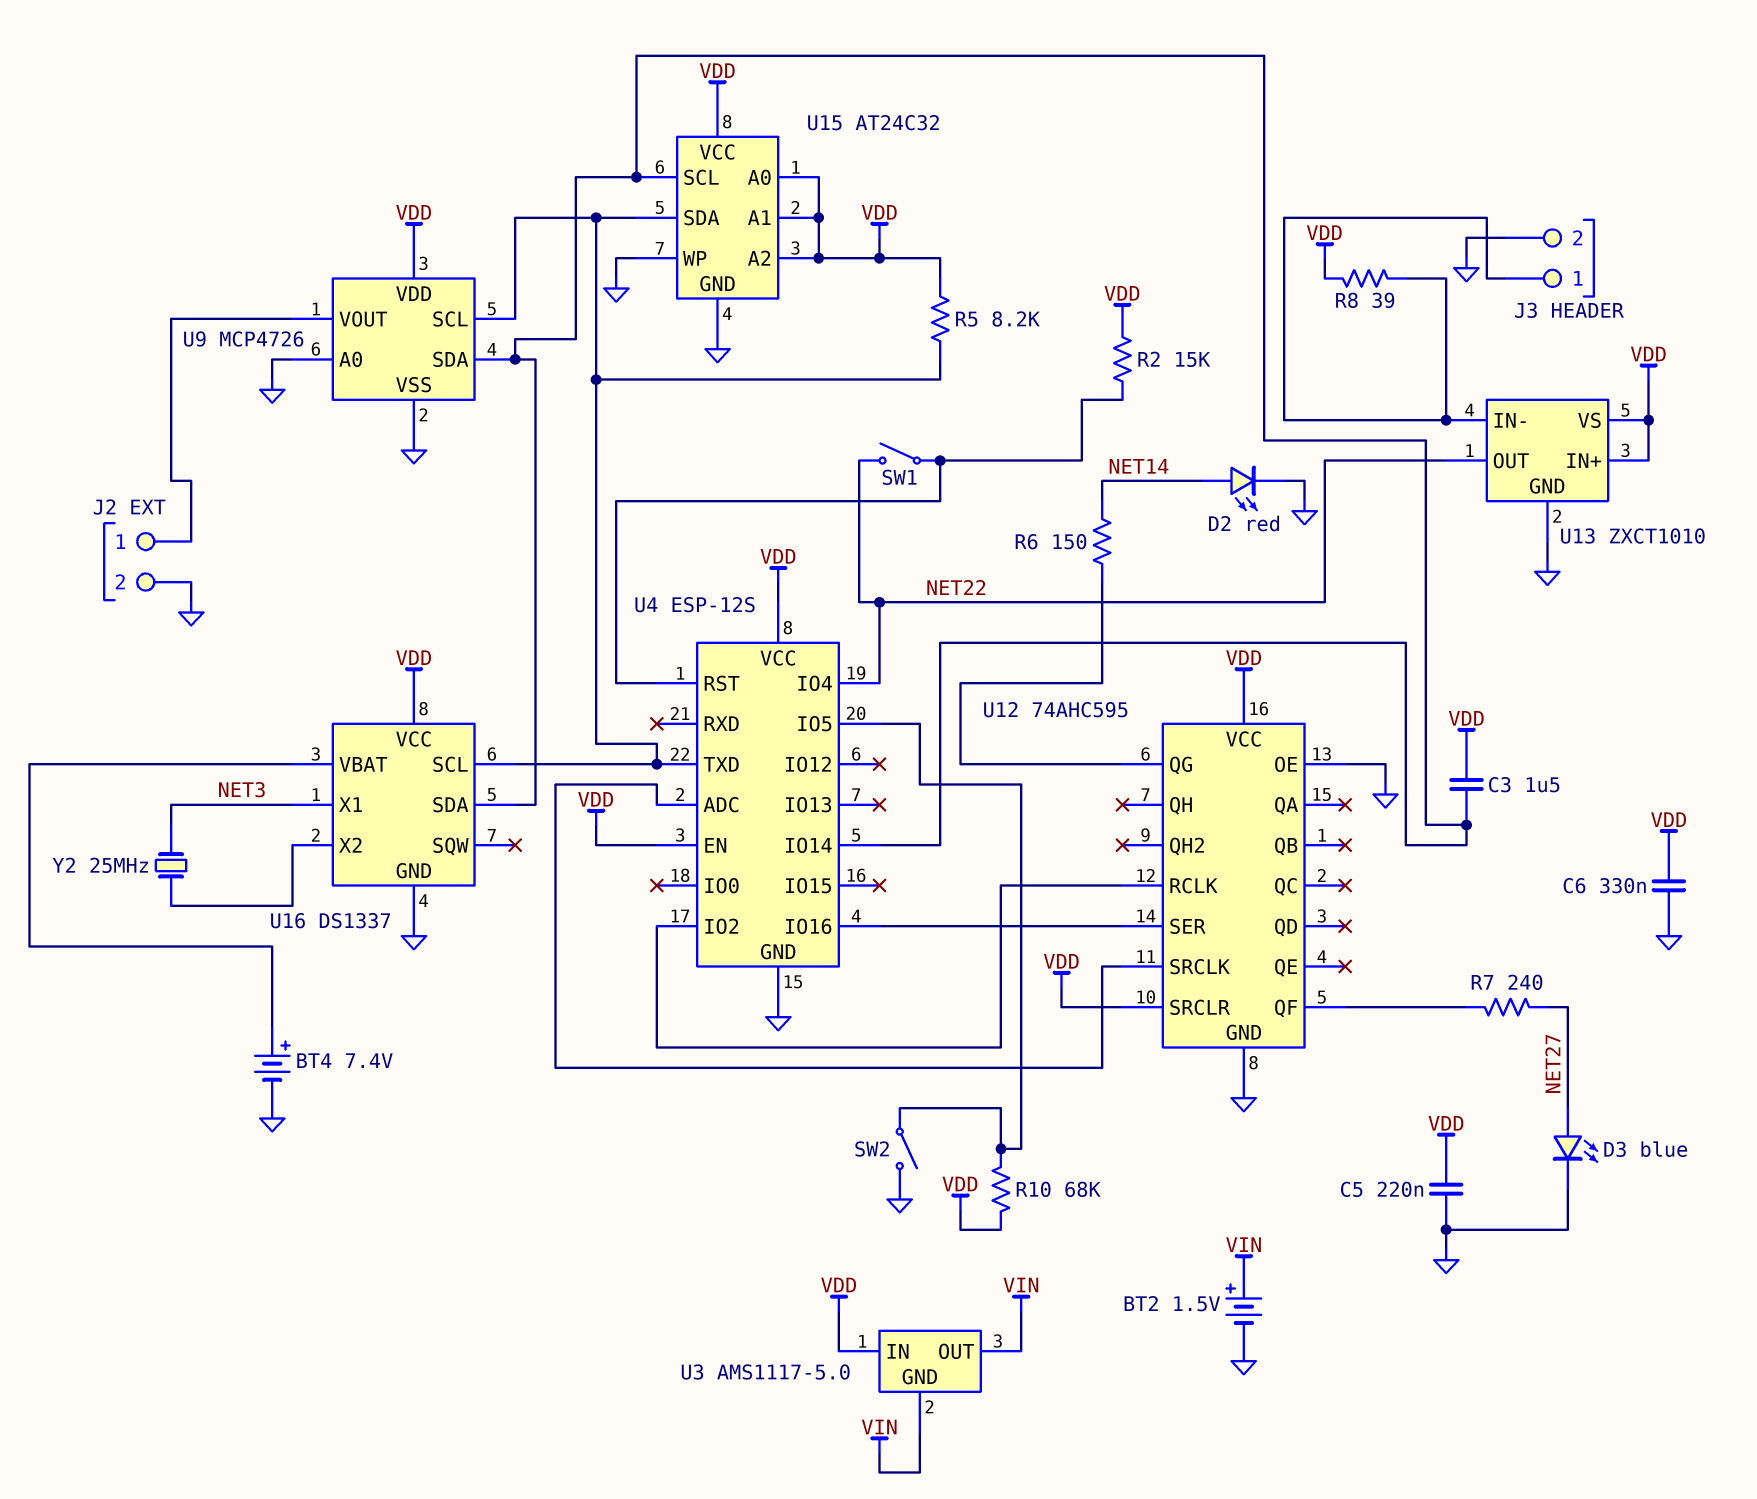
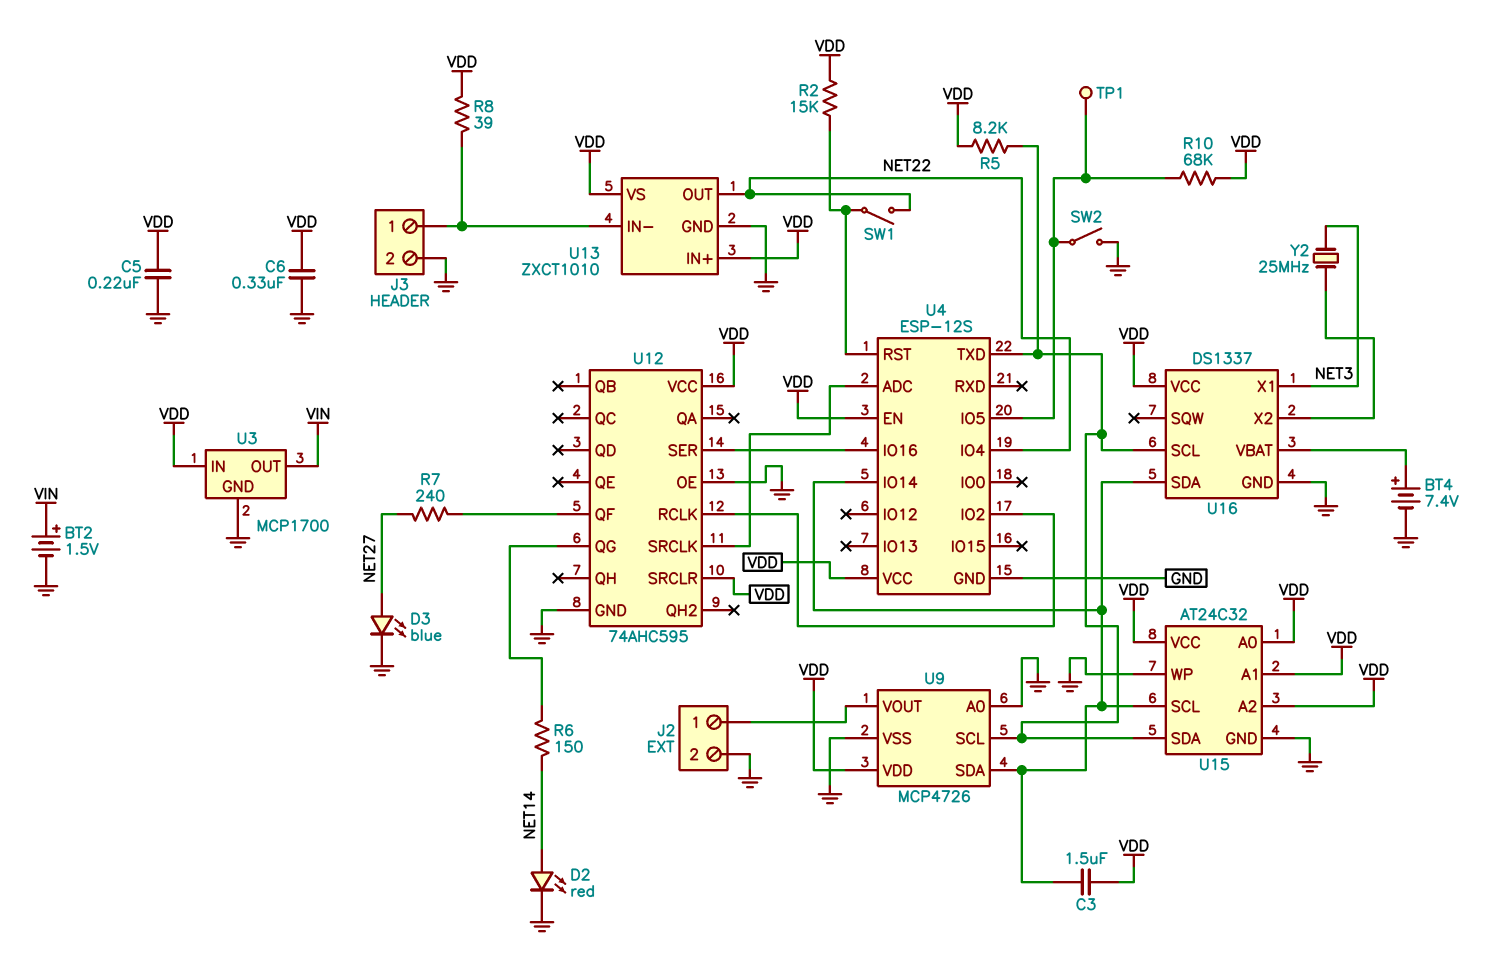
TP1: none -> test point (U4/IO5)
U3: AMS1117-5.0 -> MCP1700
U3 pin GND: VIN -> GND

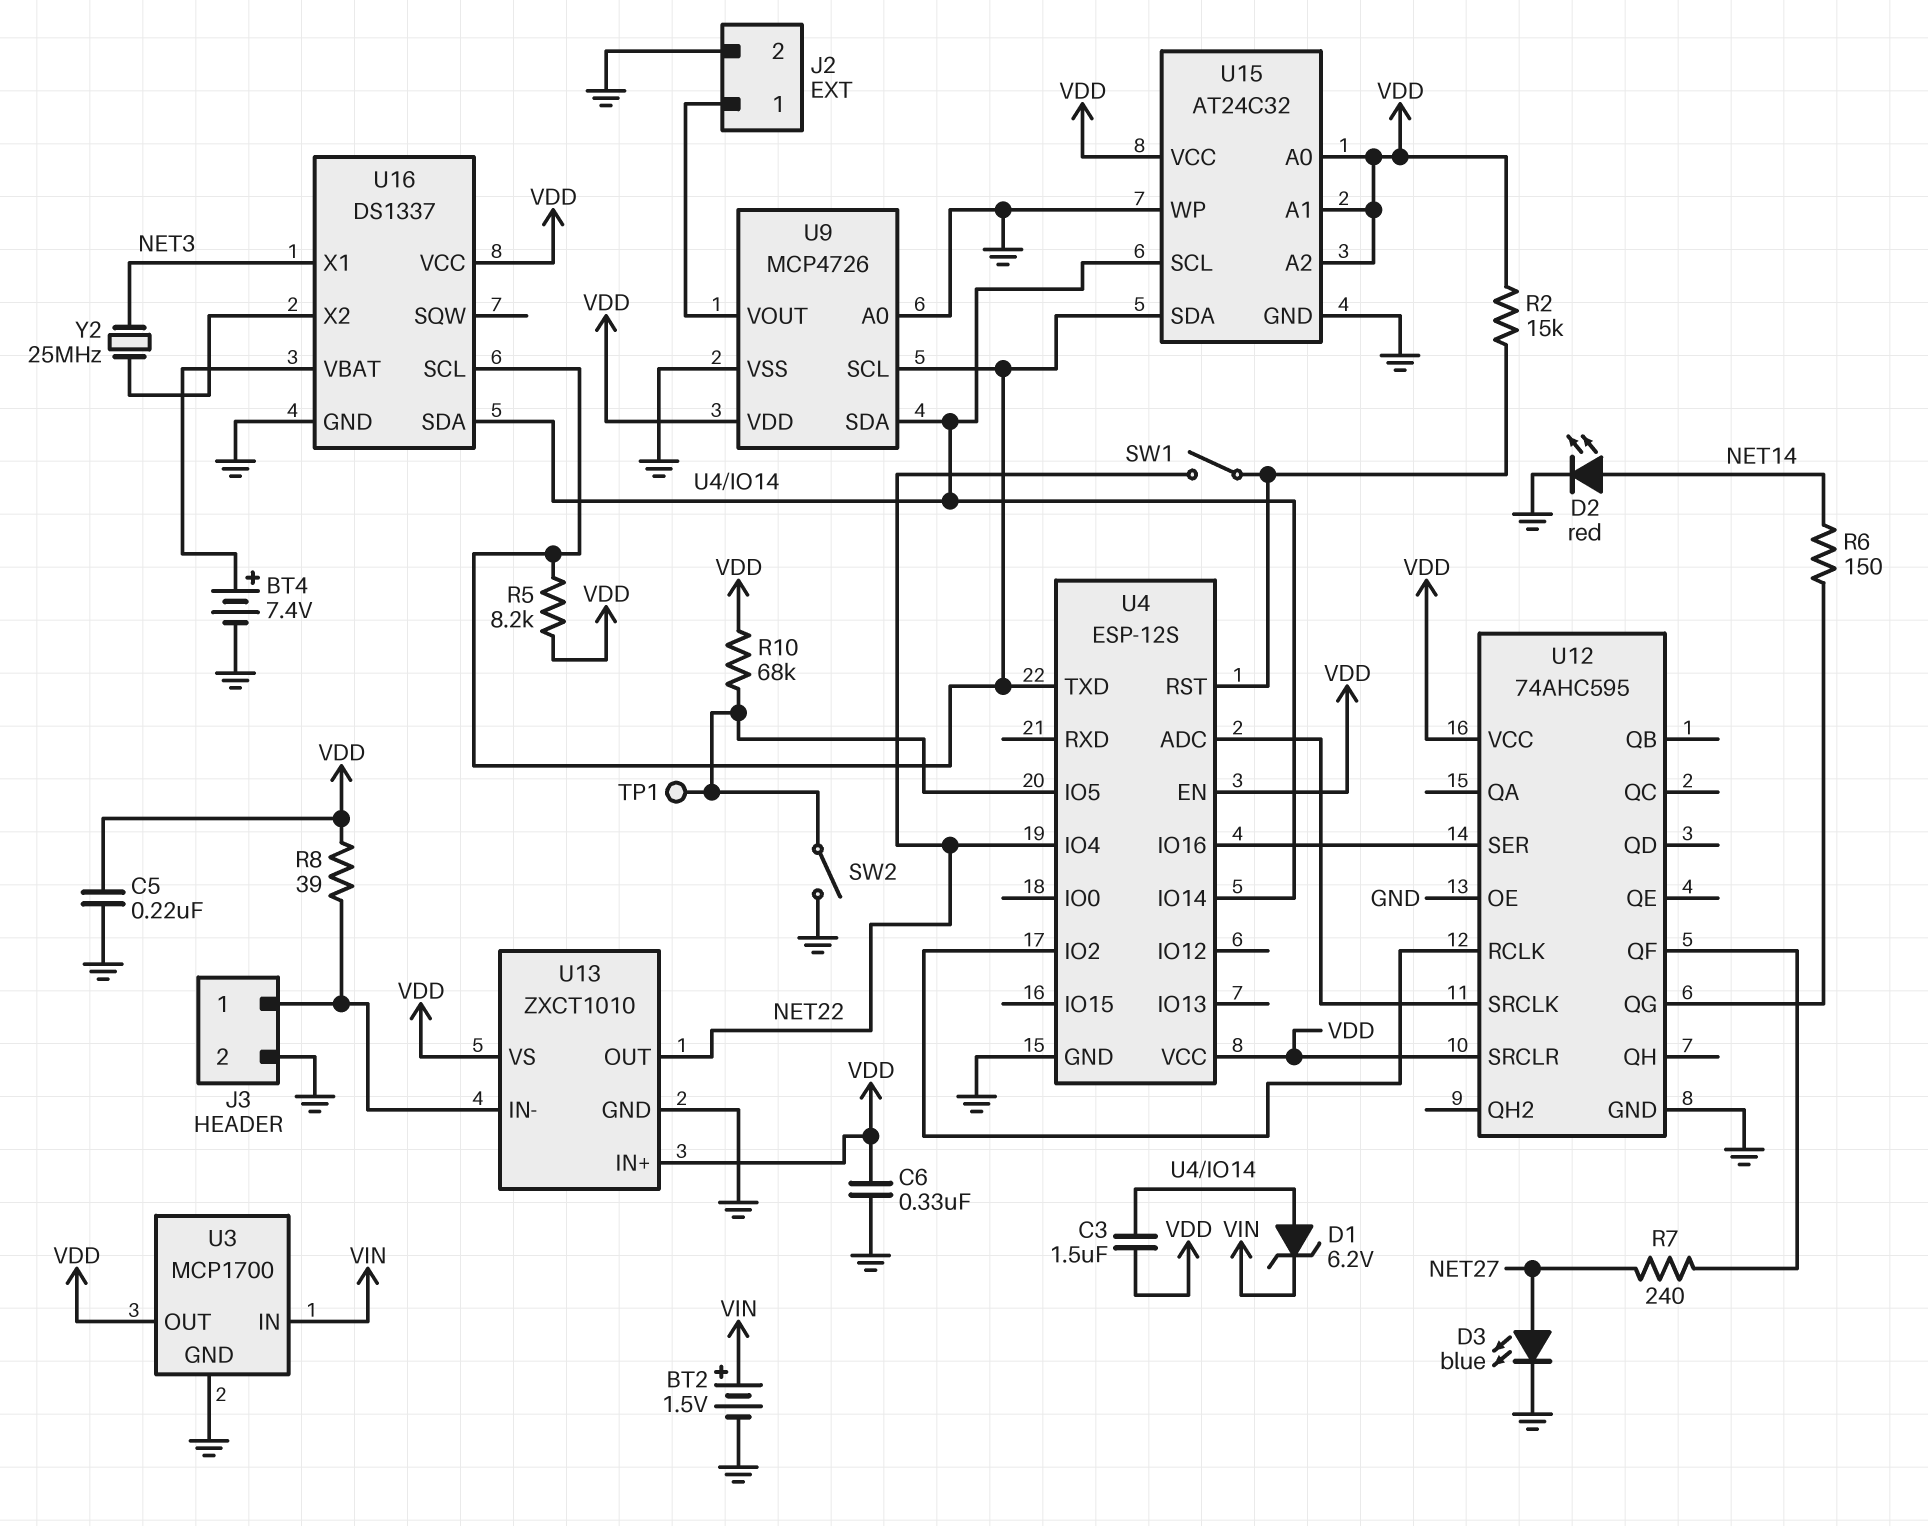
D1: none -> zener 6.2V (A U4/IO14, K VIN)
U3 pin IN: VDD -> VIN
U3 pin OUT: VIN -> VDD

